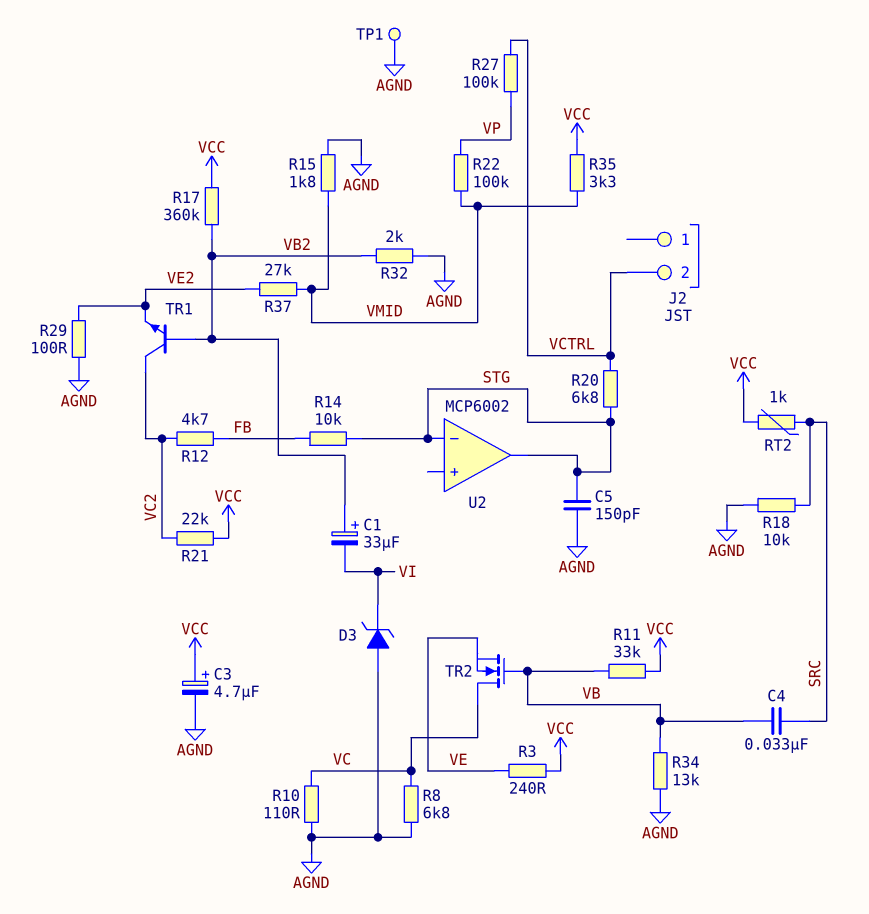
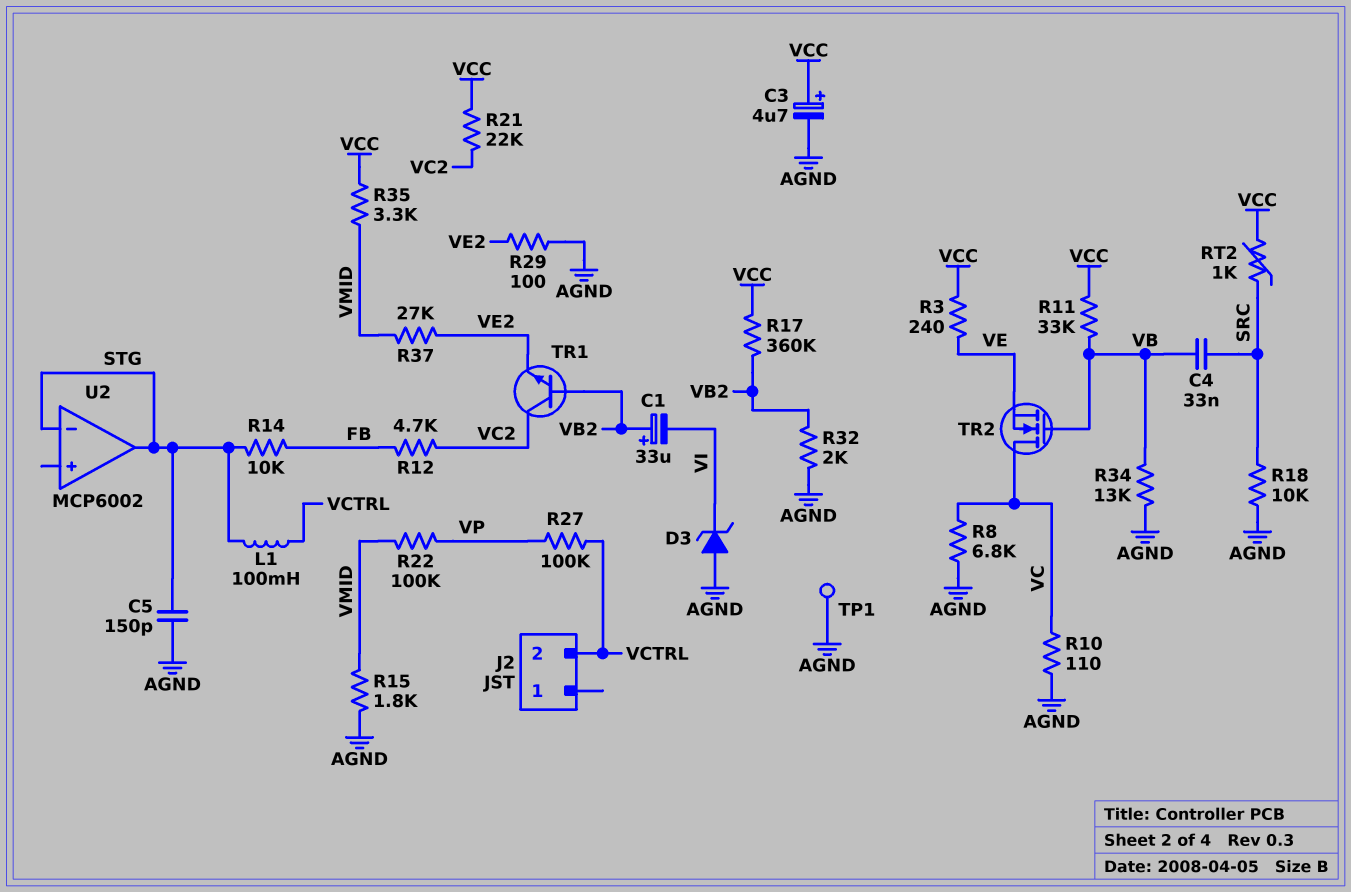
L1: none -> 100mH (STG, VCTRL)
R20: 6.8k (STG, VCTRL) -> none

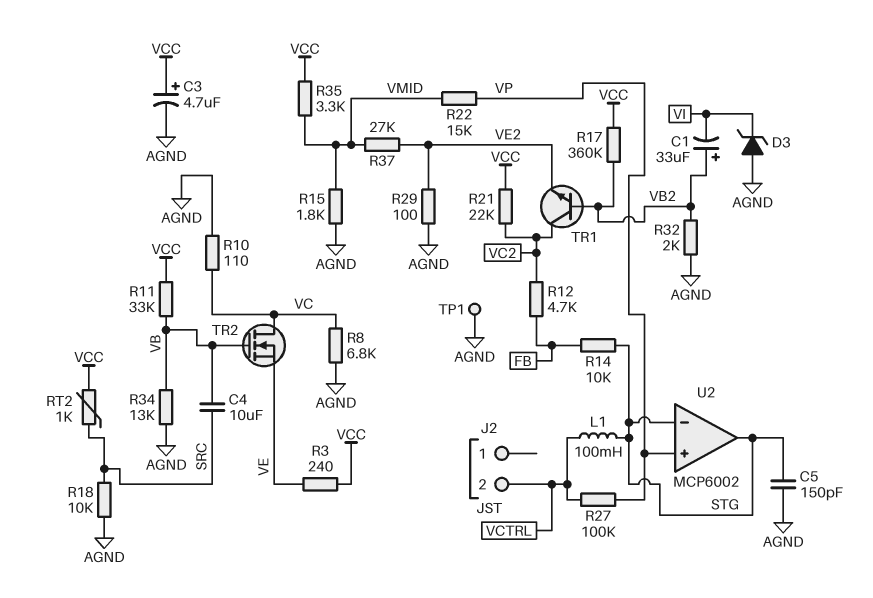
C4: 33nF (SRC, VB) -> 10uF (SRC, VB)
R22: 100k (VMID, VP) -> 15k (VMID, VP)
U2 pin in+: none -> VP

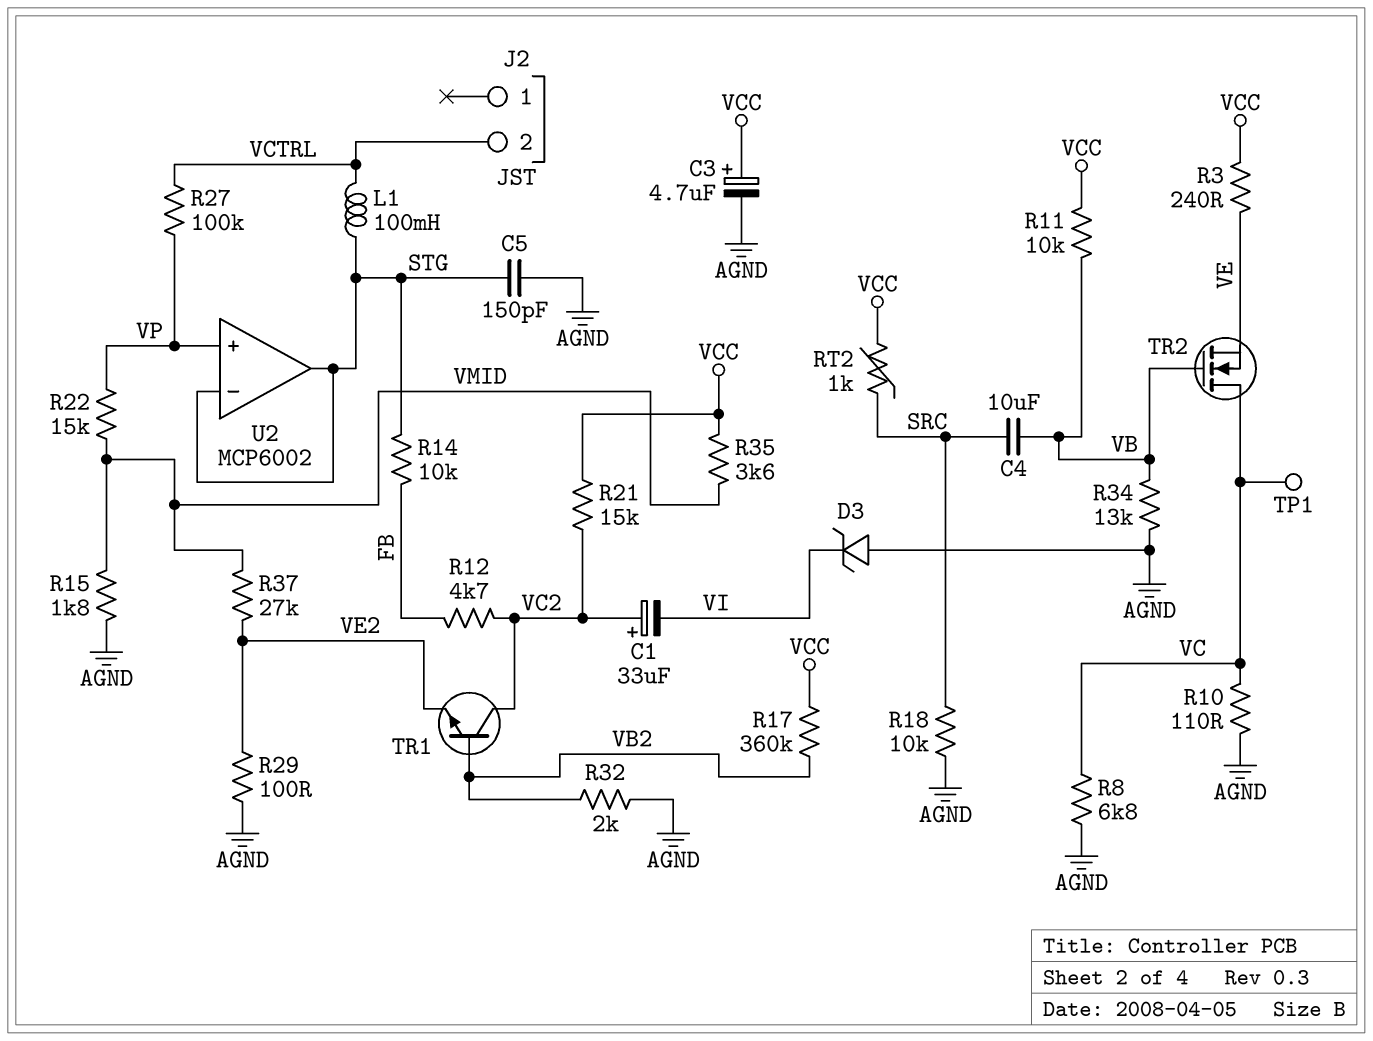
C1: 33uF (plus VB2, minus VI) -> 33uF (plus VC2, minus VI)
R11: 33k (VB, VCC) -> 10k (VB, VCC)
R21: 22k (VC2, VCC) -> 15k (VC2, VCC)
R35: 3.3k (VCC, VMID) -> 3.6k (VCC, VMID)
TP1: test point (AGND) -> test point (VC)

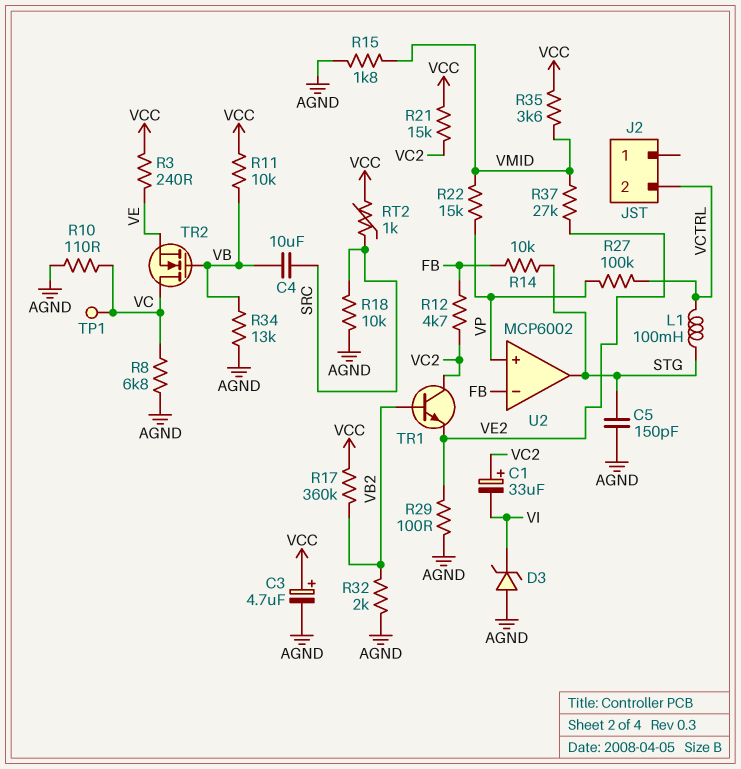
U2 pin in-: STG -> FB

